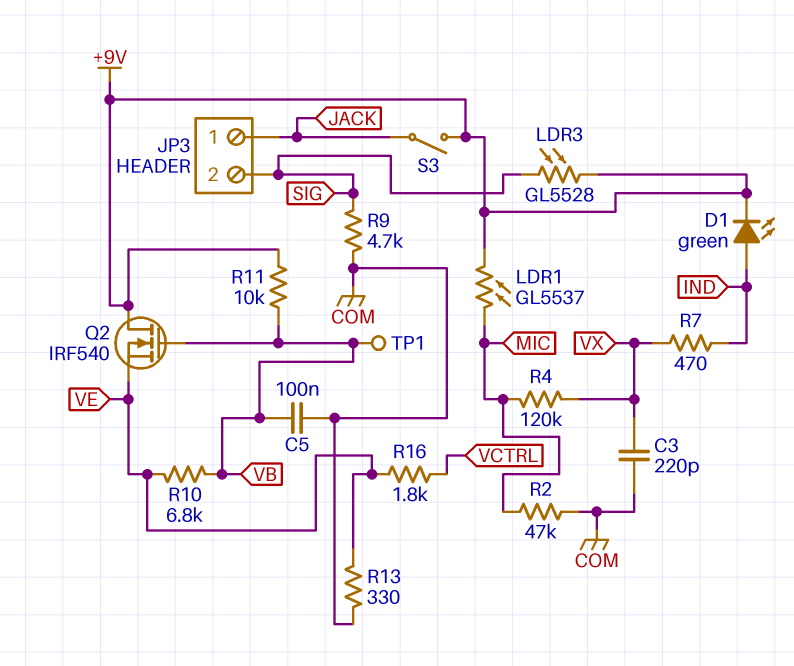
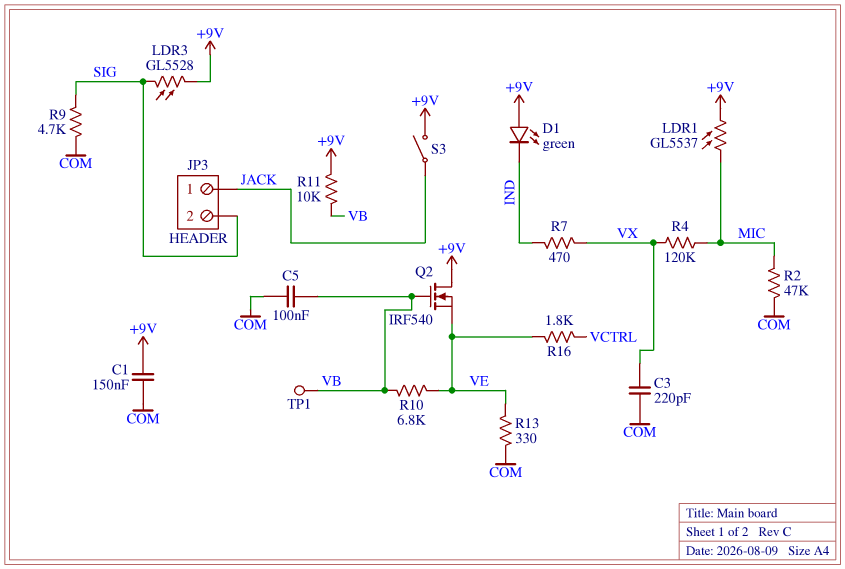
C1: none -> 150nF (+9V, COM)
D1: LED green (A IND, K +9V) -> LED green (A +9V, K IND)

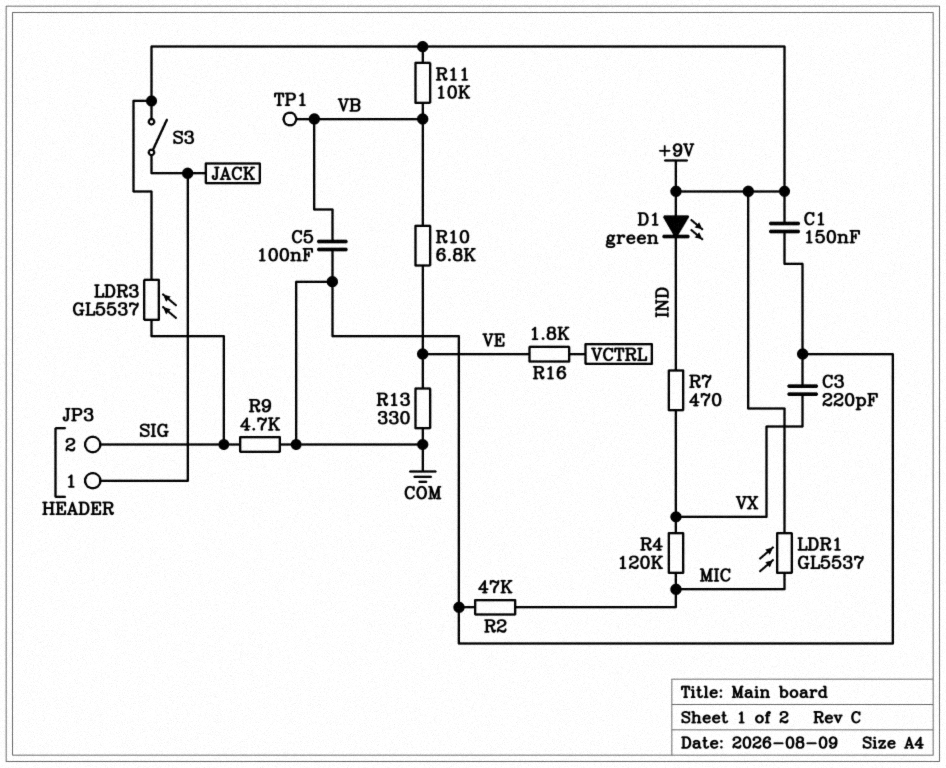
LDR3: GL5528 (+9V, SIG) -> GL5537 (+9V, SIG)
Q2: NMOS IRF540 (G VB, D +9V, S VE) -> none

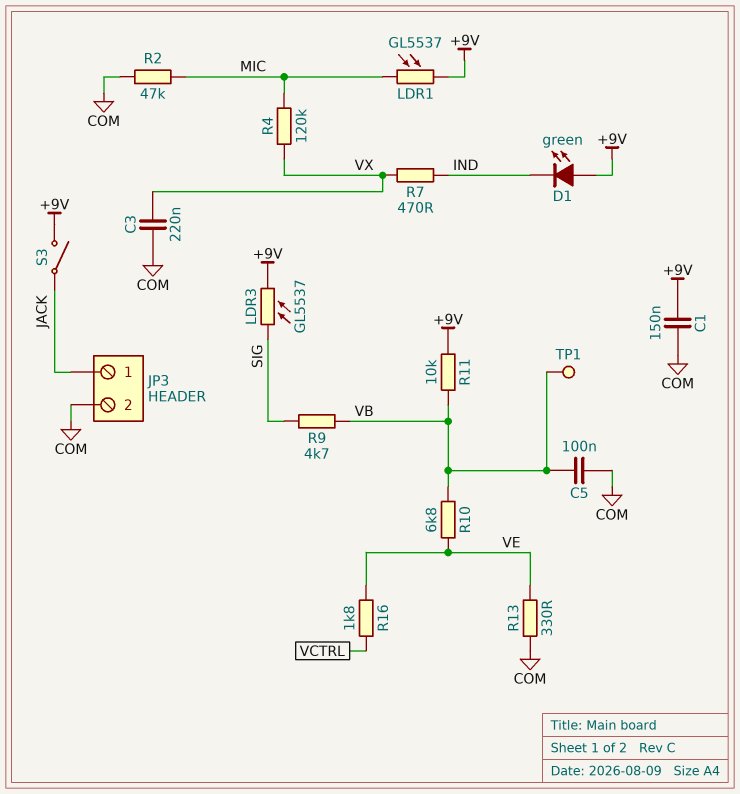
C3: 220pF (COM, VX) -> 220nF (COM, VX)
JP3 pin 2: SIG -> COM
R9: 4.7k (COM, SIG) -> 4.7k (SIG, VB)

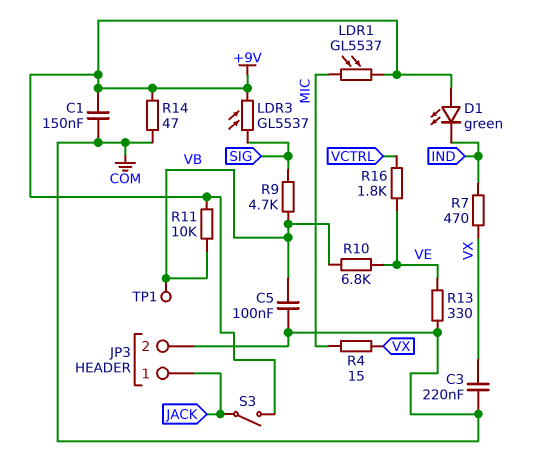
R2: 47k (COM, MIC) -> none
R4: 120k (MIC, VX) -> 15 (MIC, VX)
R14: none -> 47 (+9V, COM)

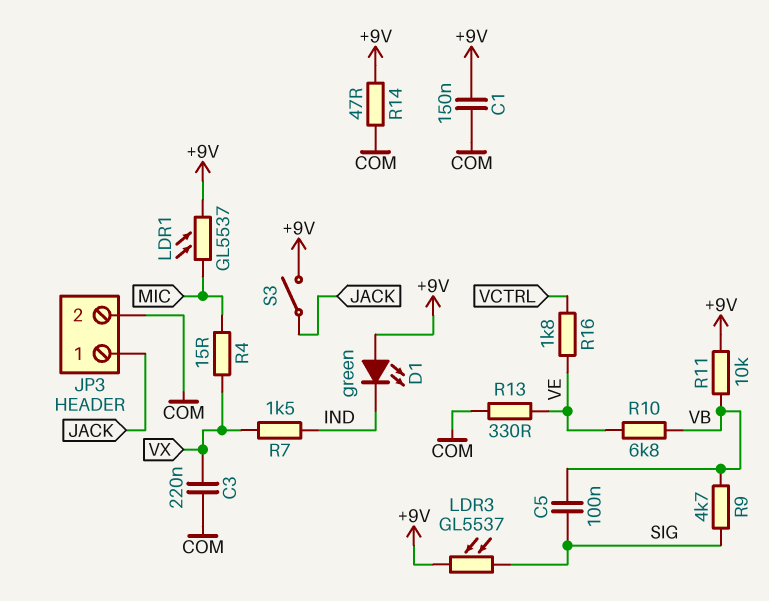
C5: 100nF (COM, VB) -> 100nF (SIG, VB)
R7: 470 (IND, VX) -> 1.5k (IND, VX)
TP1: test point (VB) -> none

